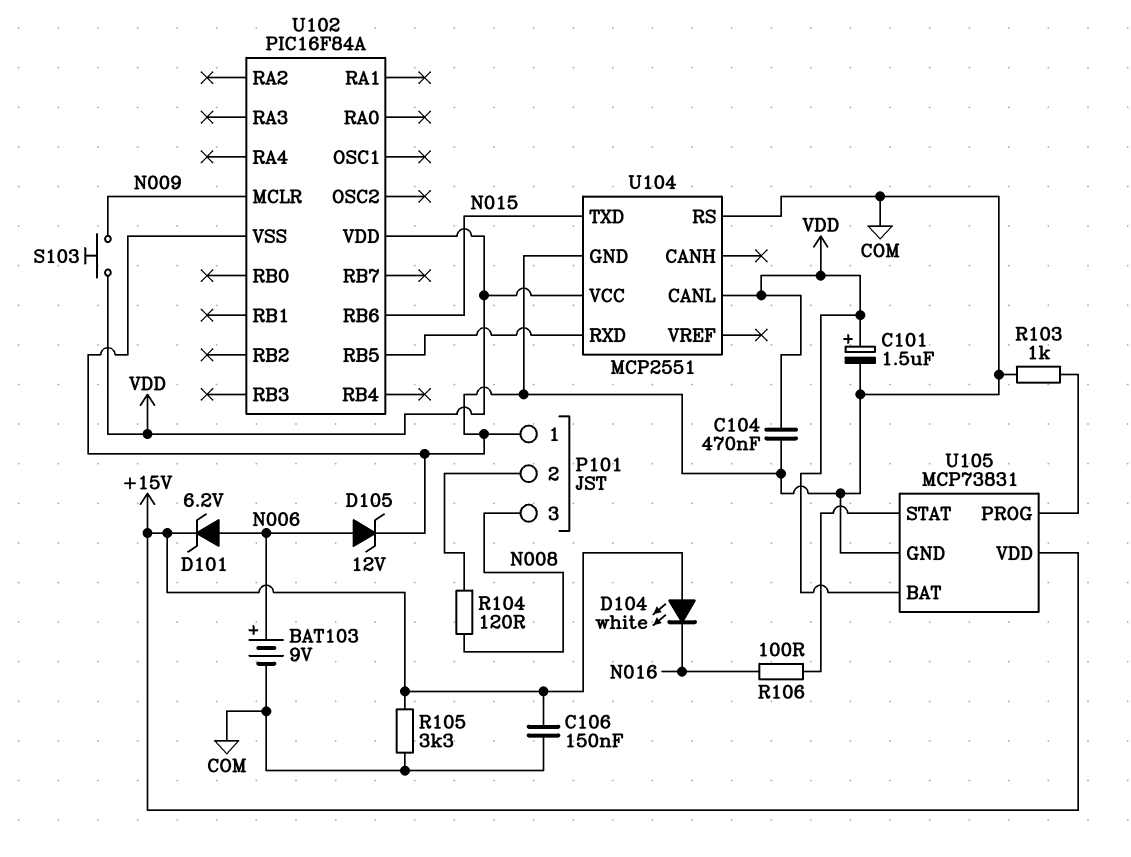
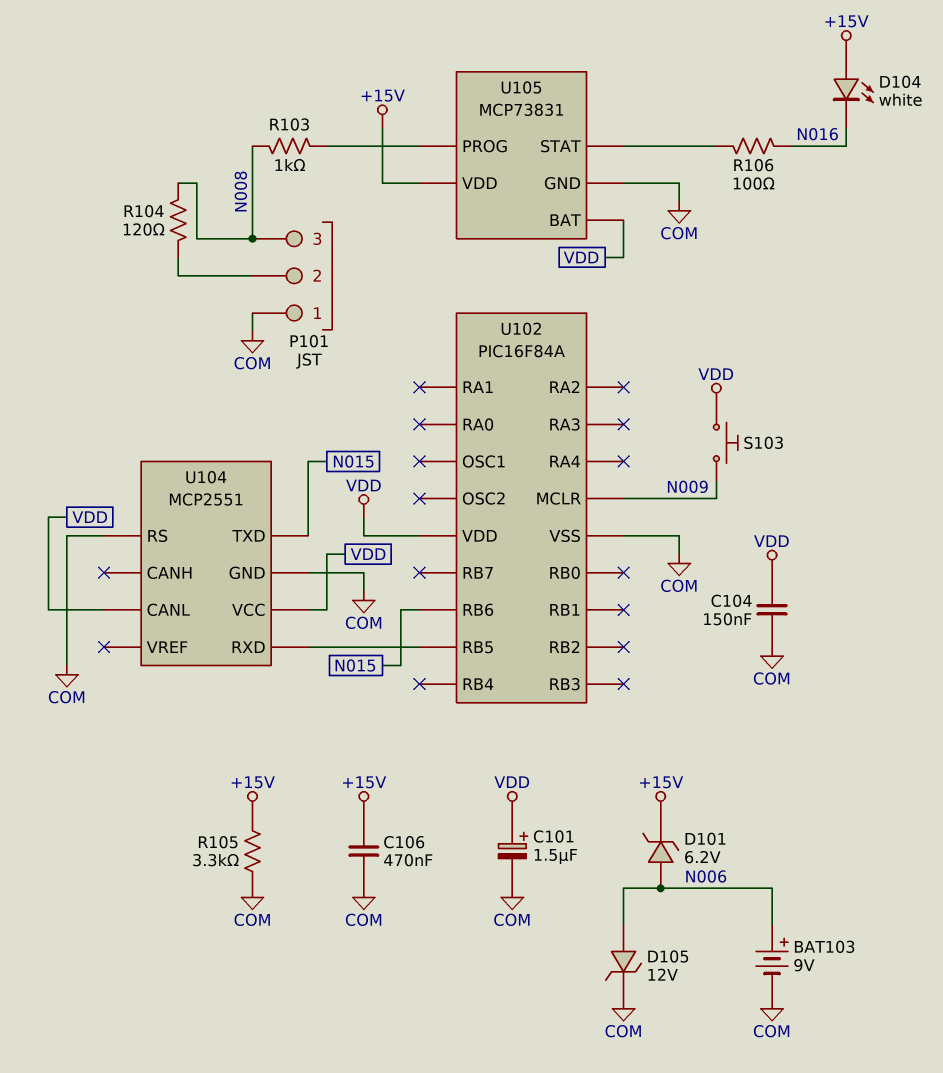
C104: 470nF (COM, VDD) -> 150nF (COM, VDD)
C106: 150nF (+15V, COM) -> 470nF (+15V, COM)
R103: 1k (COM, U105/PROG) -> 1k (N008, U105/PROG)

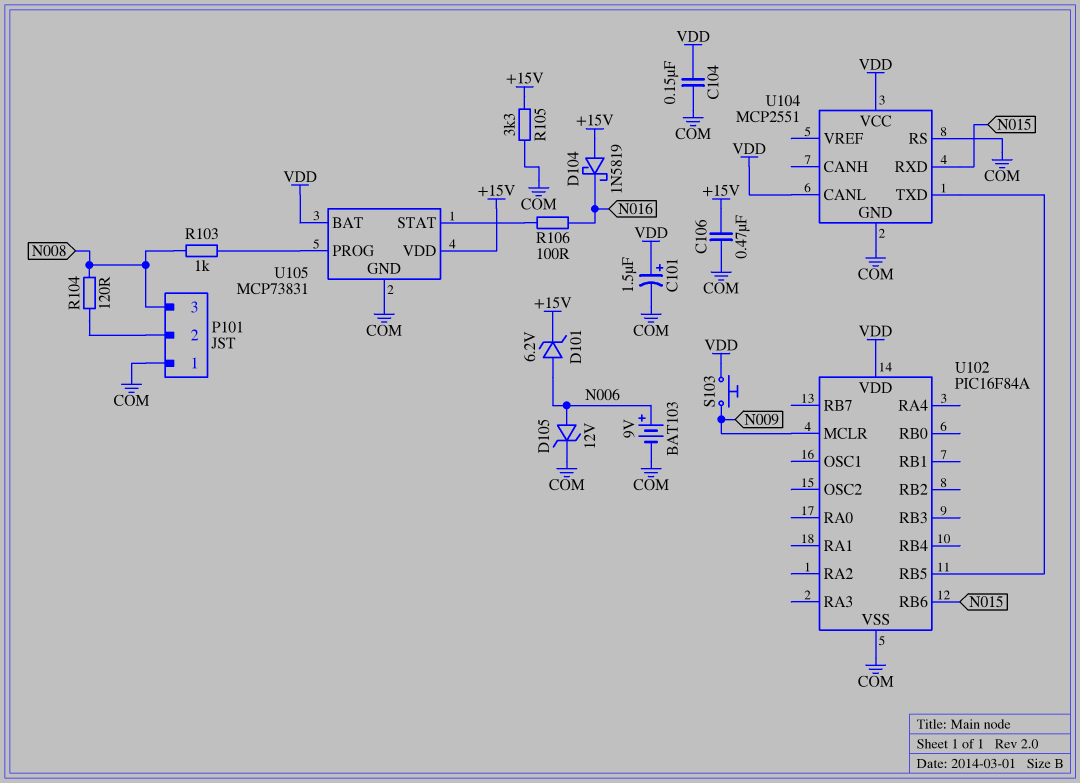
D104: LED white (A +15V, K N016) -> schottky 1N5819 (A +15V, K N016)
U104 pin RXD: U102/RB5 -> N015
U104 pin TXD: N015 -> U102/RB5

